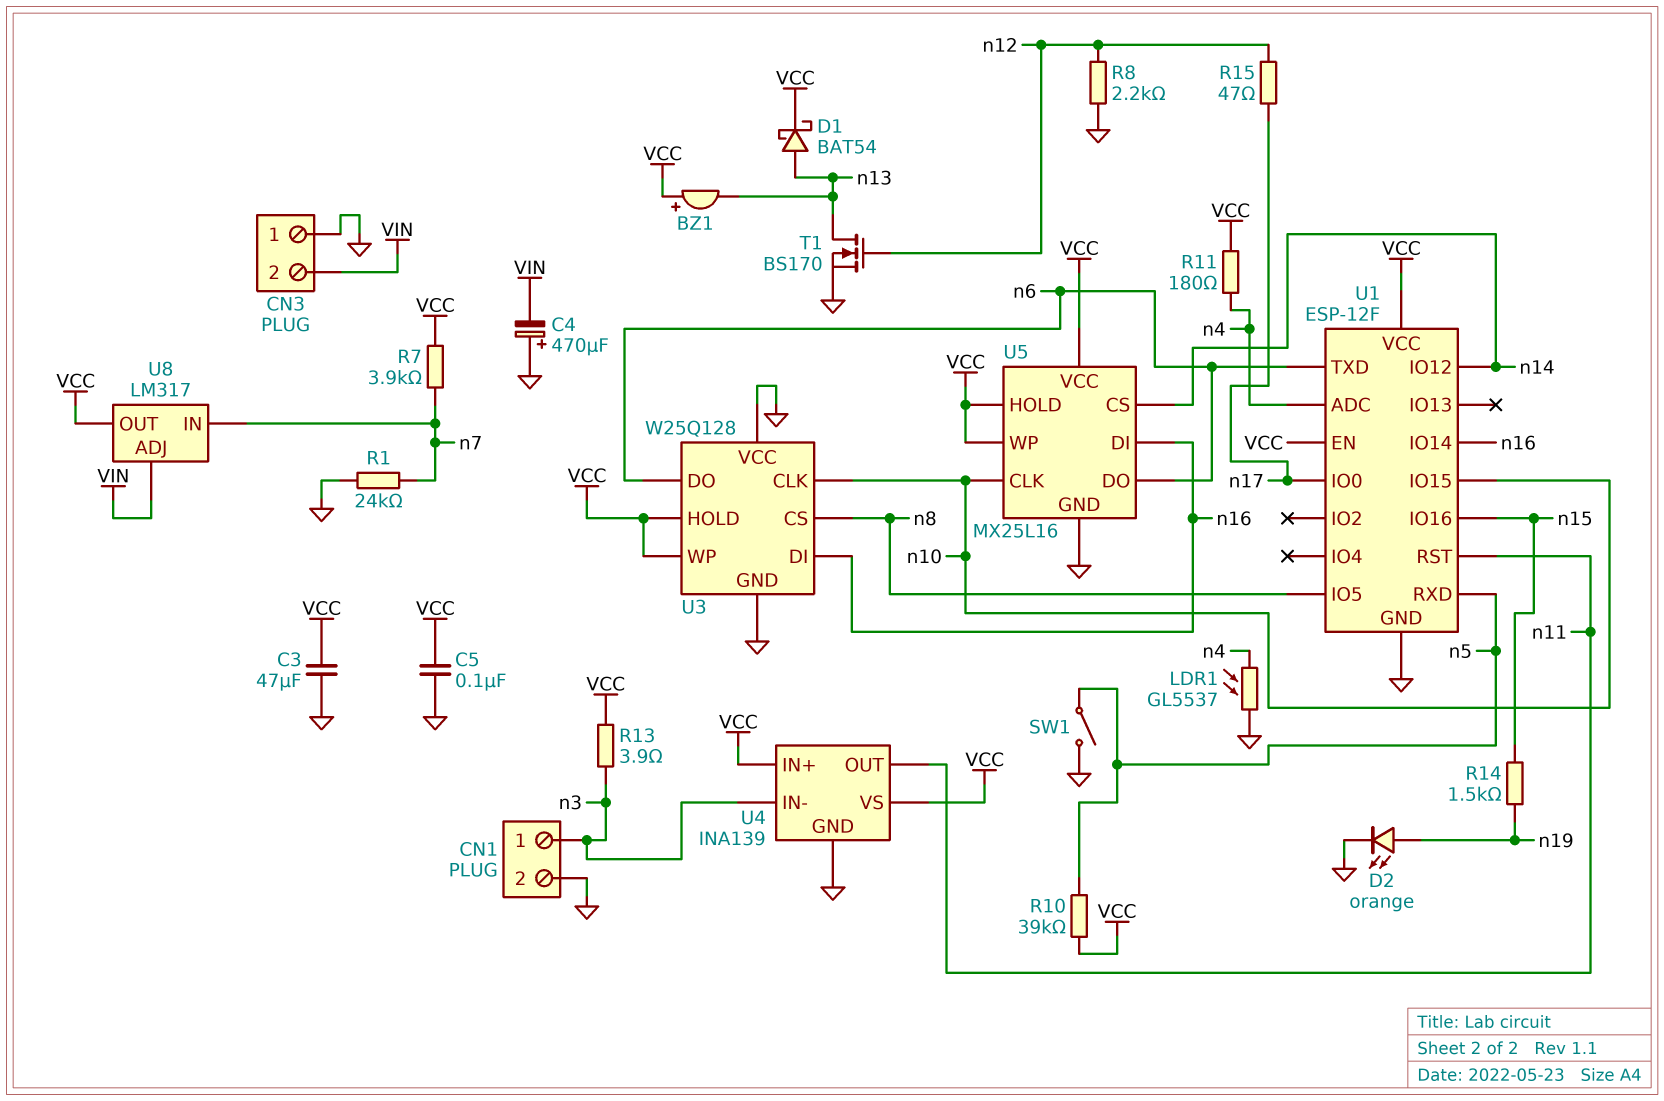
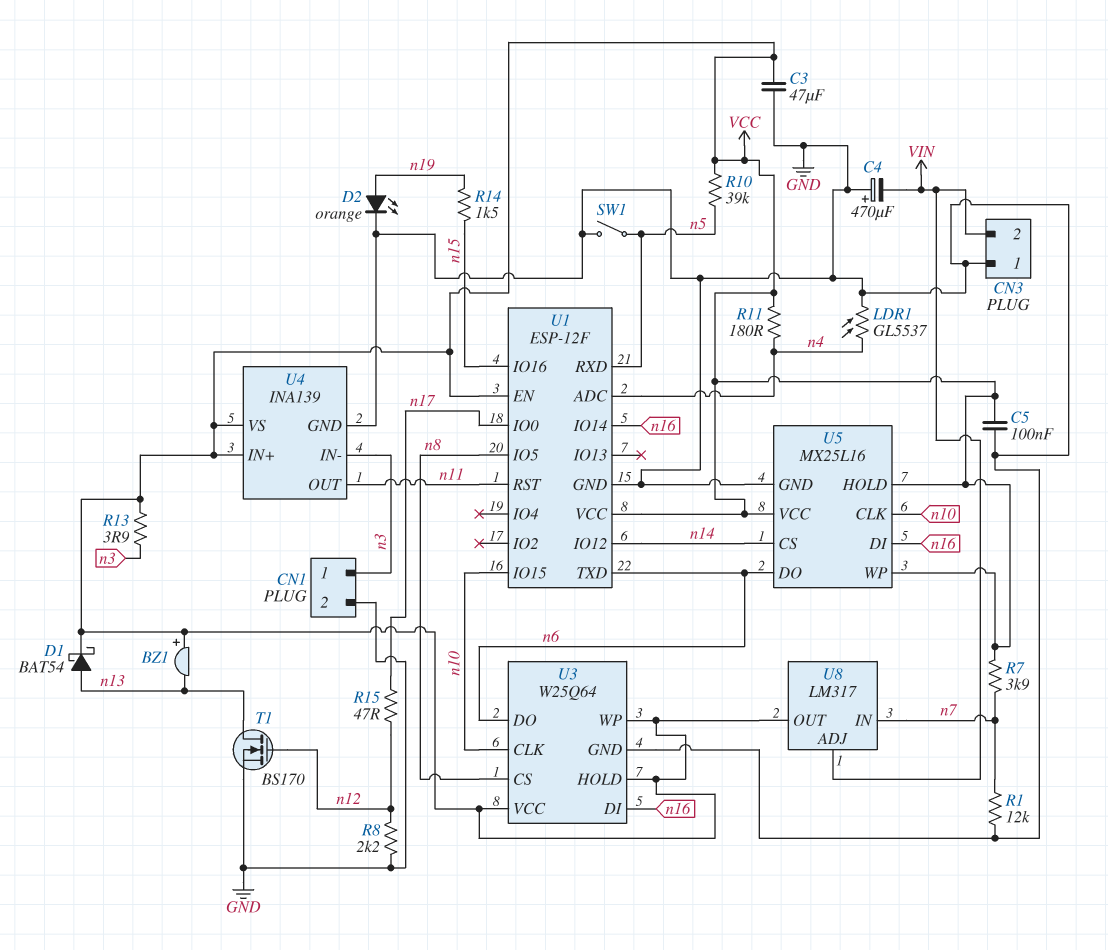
R1: 24k (GND, n7) -> 12k (GND, n7)
U3: W25Q128 -> W25Q64
U3 pin VCC: GND -> VCC

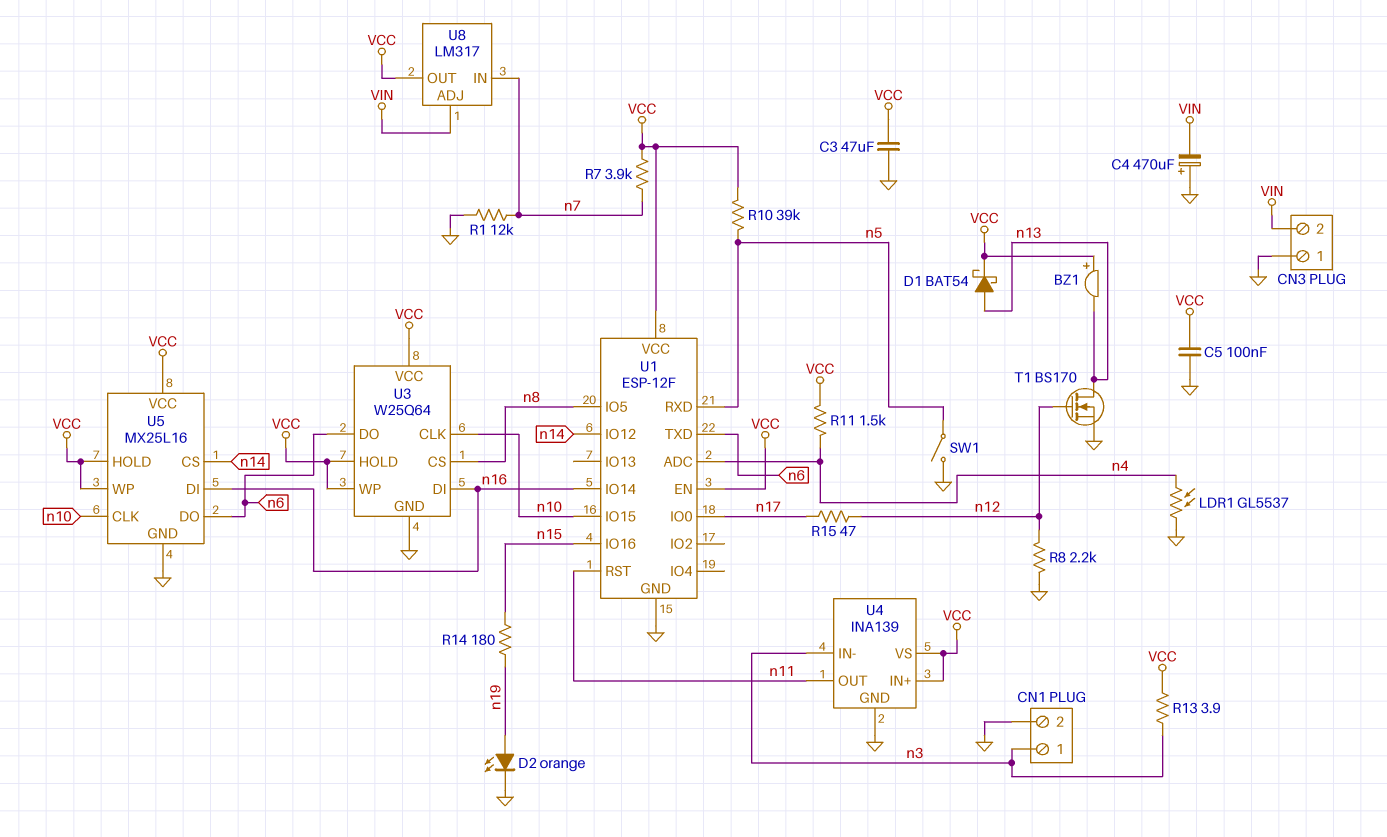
R11: 180 (VCC, n4) -> 1.5k (VCC, n4)
R14: 1.5k (n15, n19) -> 180 (n15, n19)

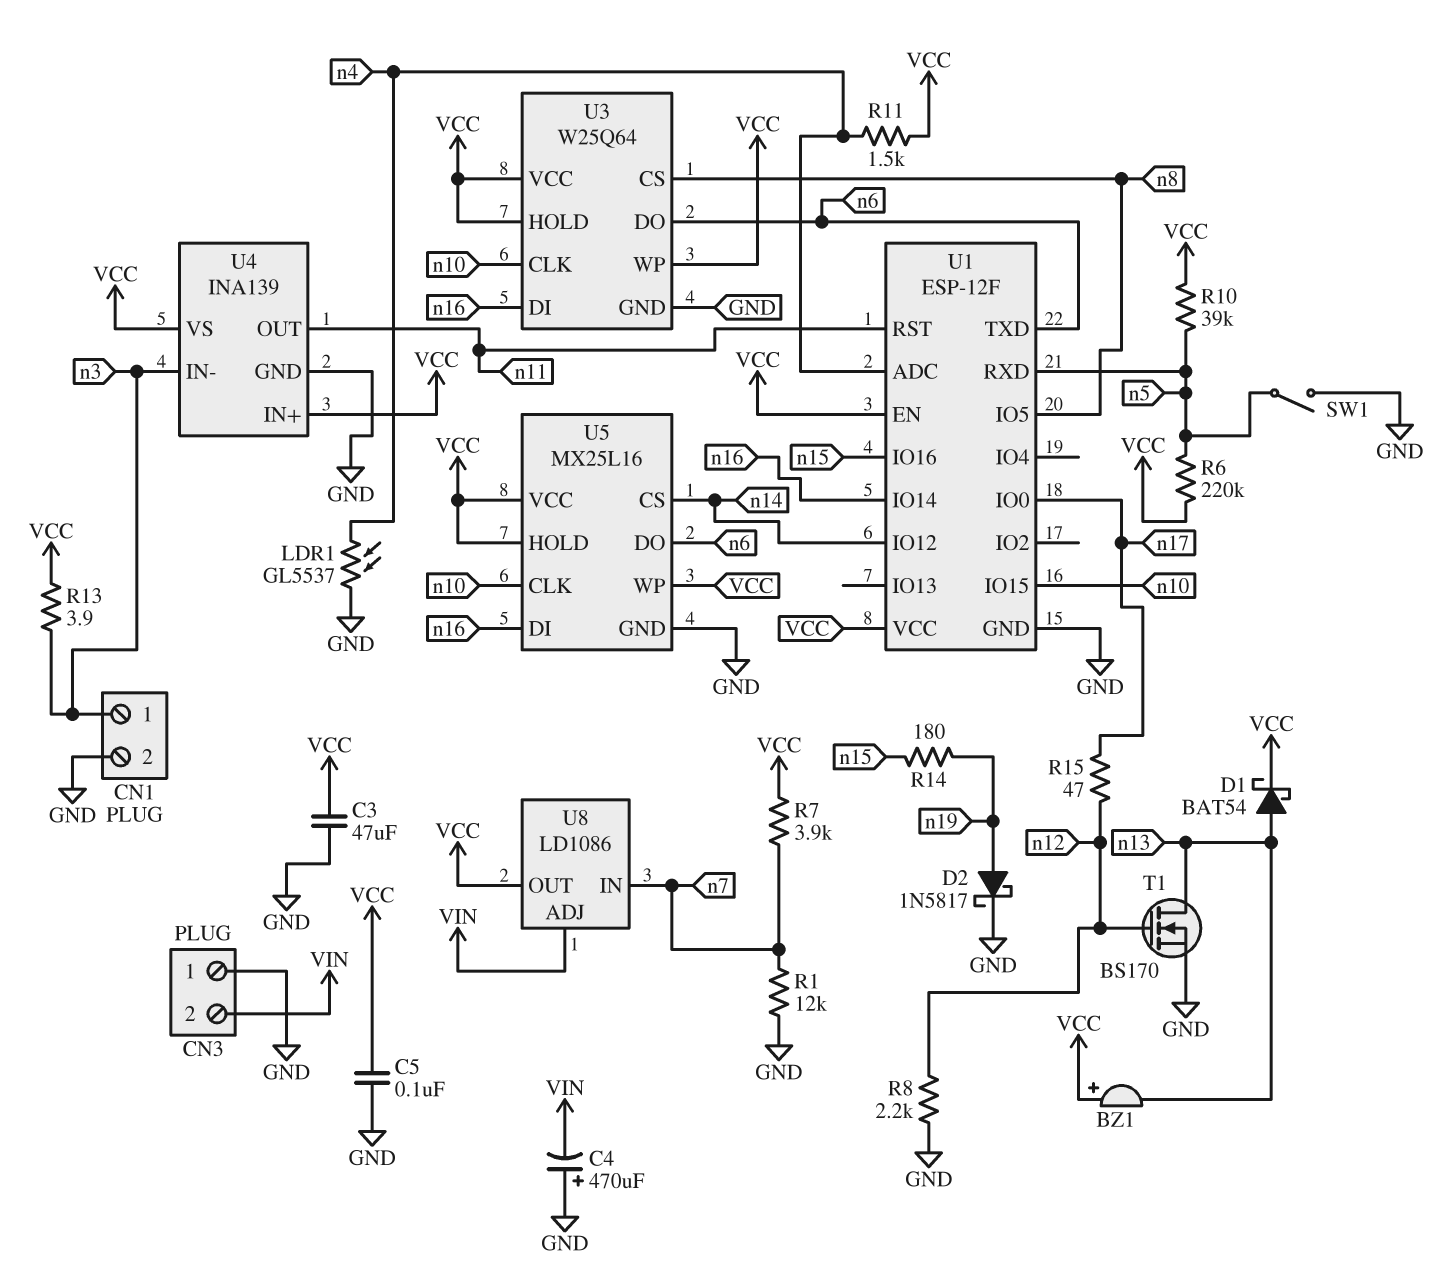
D2: LED orange (A n19, K GND) -> schottky 1N5817 (A n19, K GND)
R6: none -> 220k (VCC, n5)
U8: LM317 -> LD1086

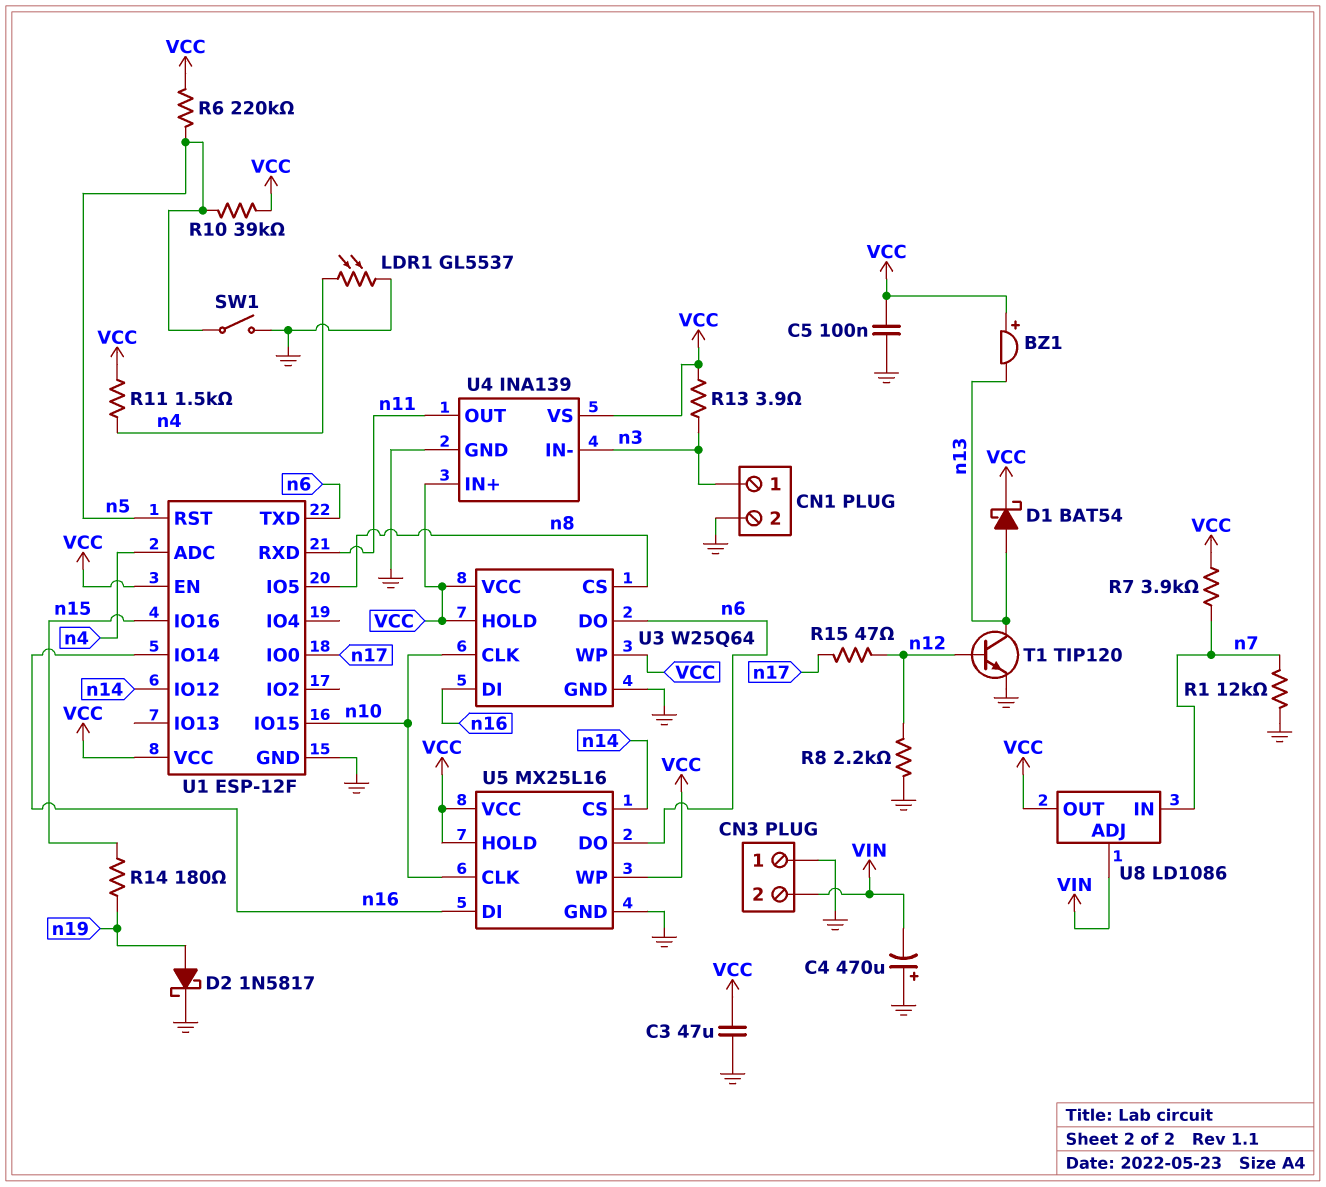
T1: NMOS BS170 (G n12, D n13, S GND) -> NPN TIP120 (B n12, C n13, E GND)
U1 pin RST: n11 -> n5
U1 pin RXD: n5 -> n11

